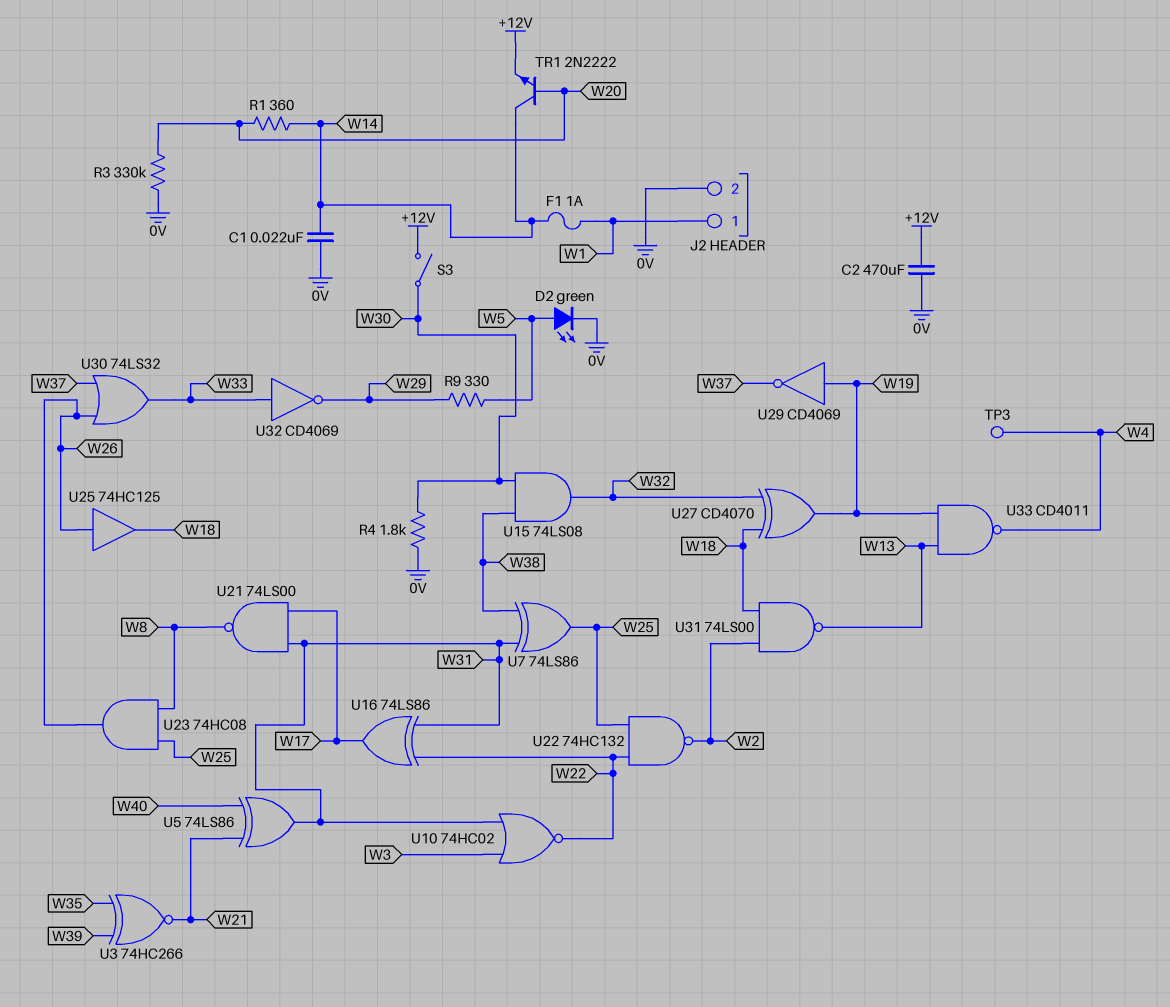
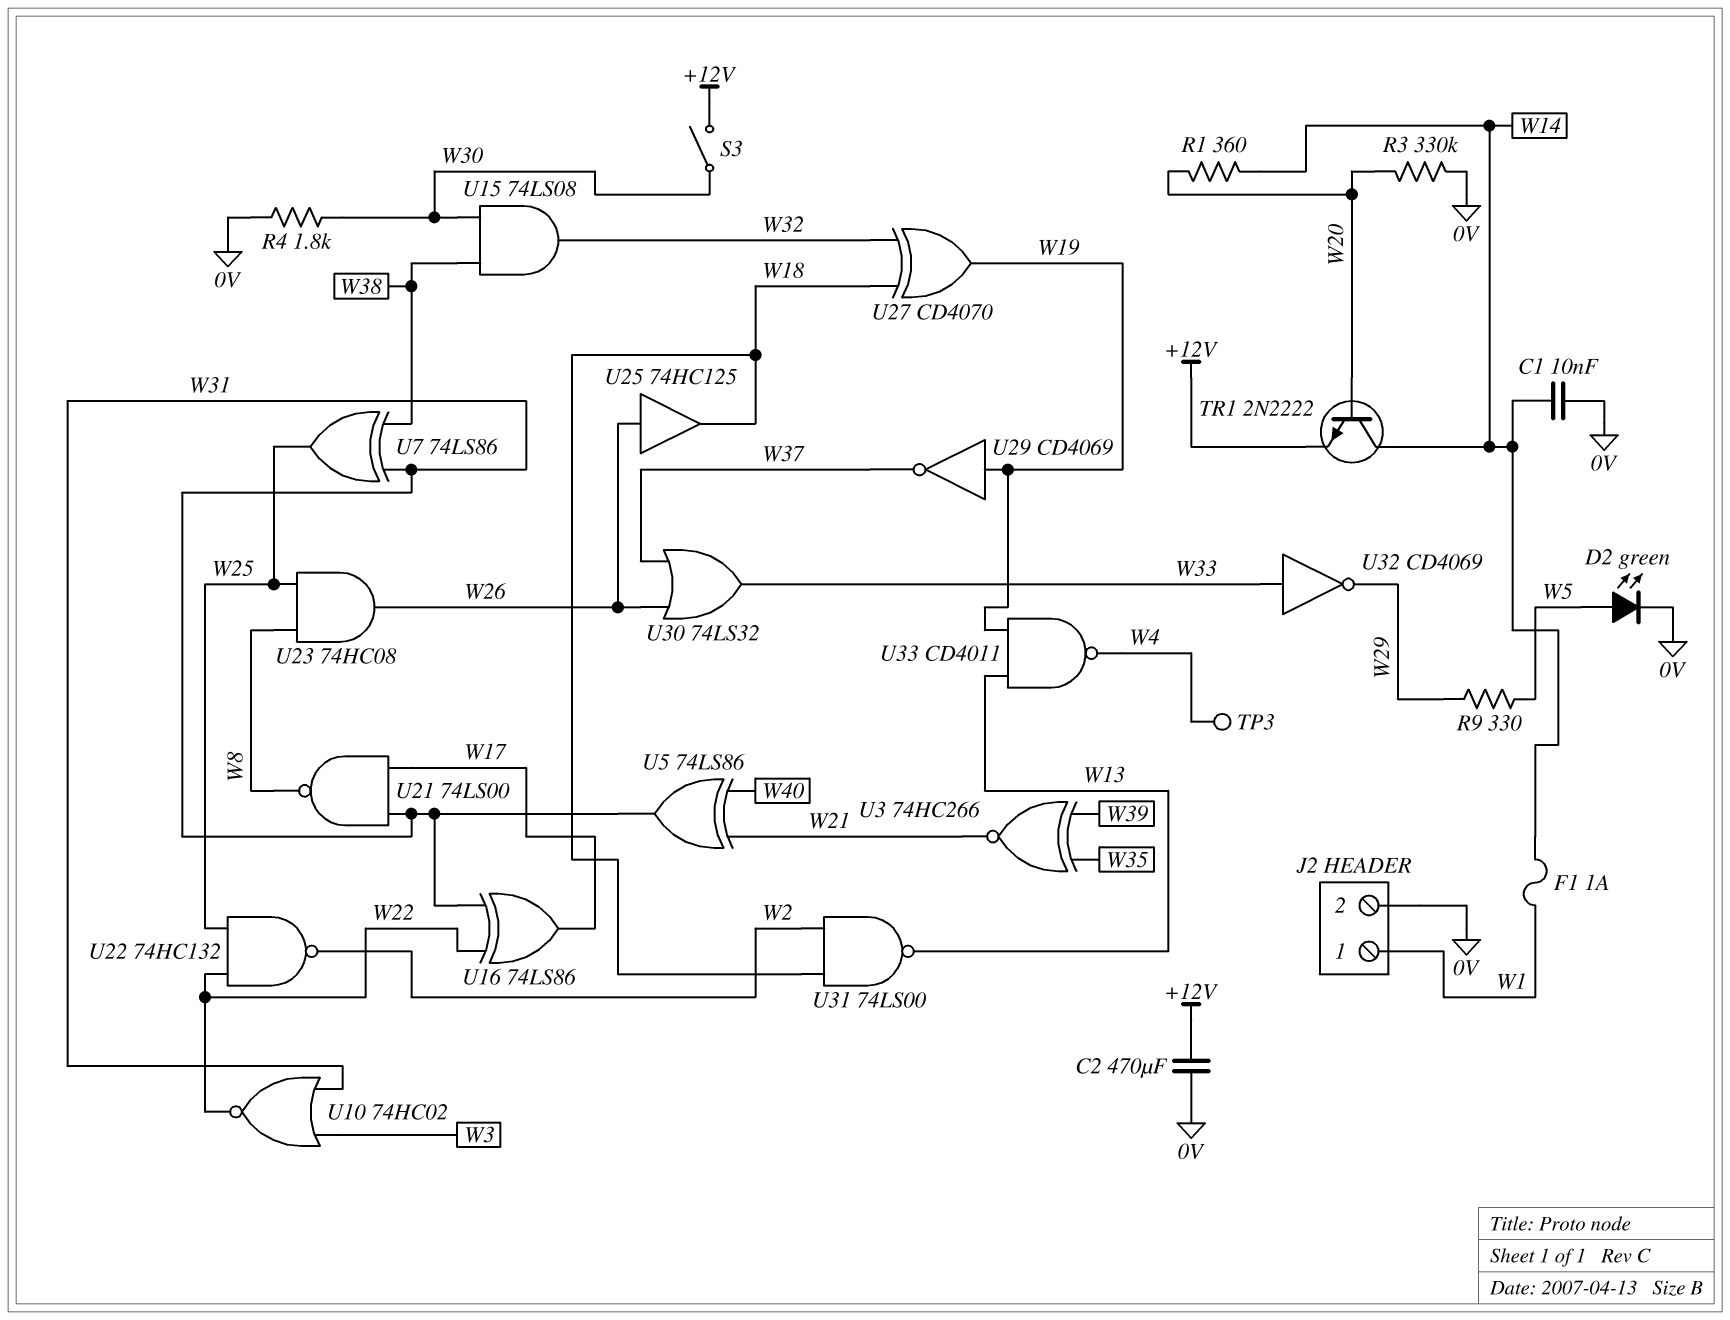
C1: 22nF (0V, W14) -> 10nF (0V, W14)

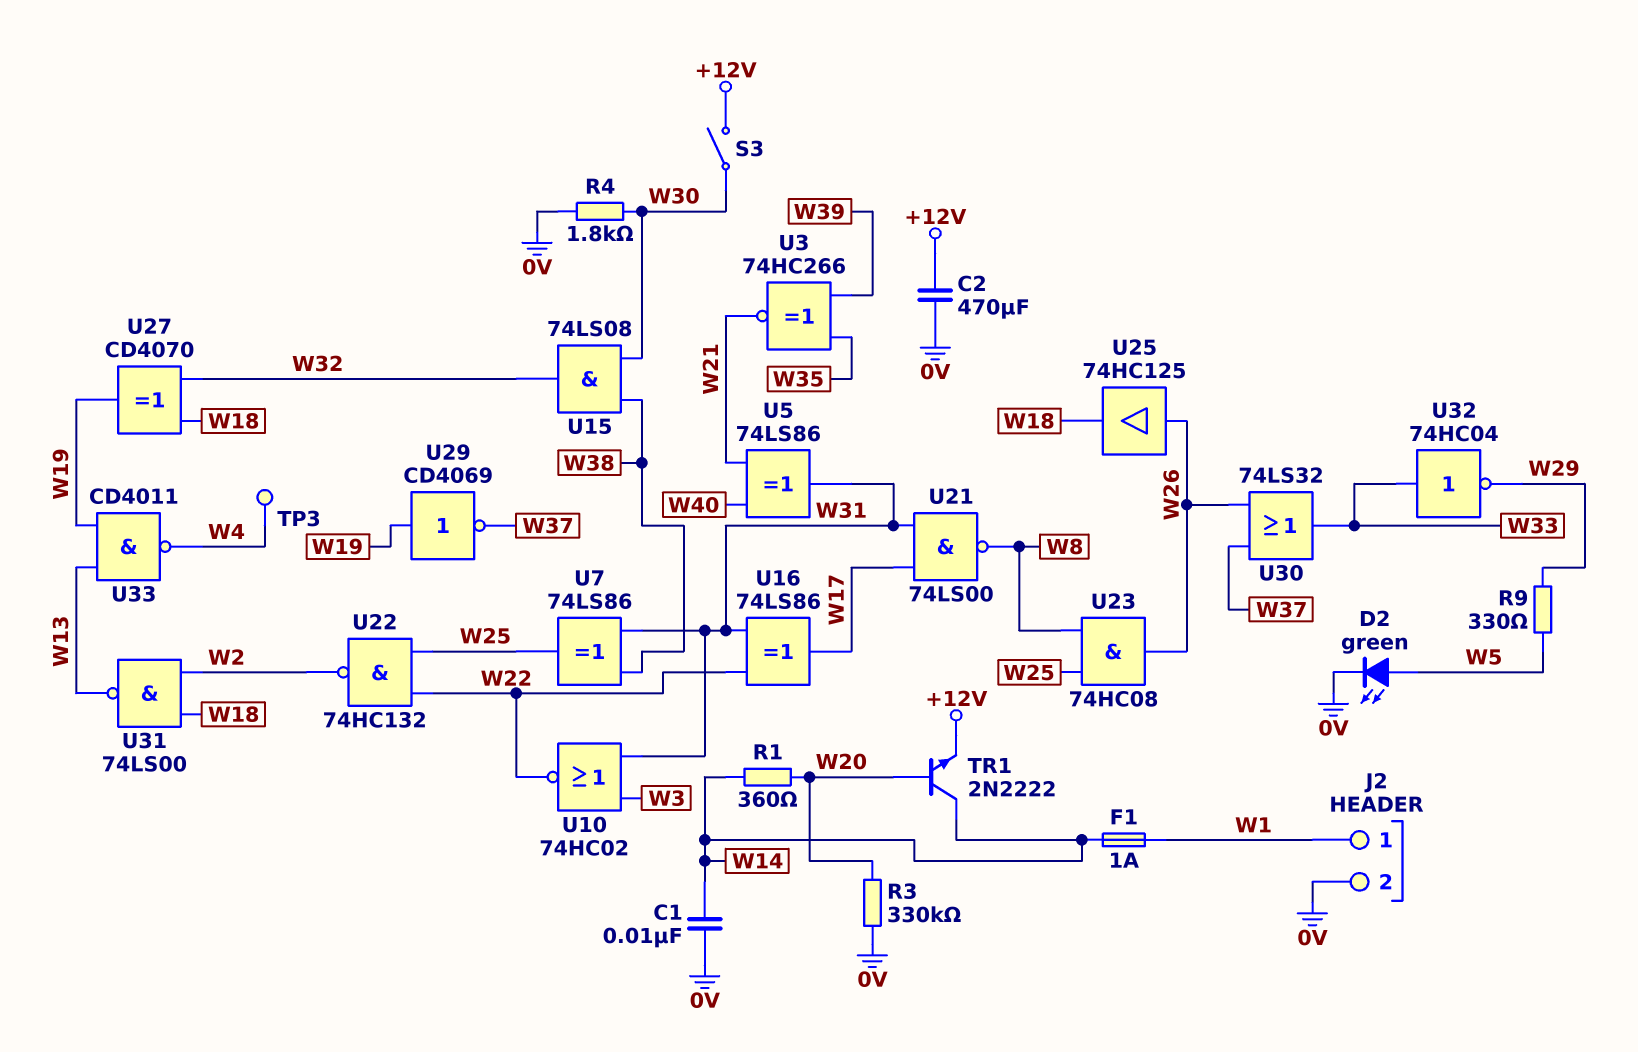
U32: NOT CD4069 (in W33, out W29) -> NOT 74HC04 (in W33, out W29)

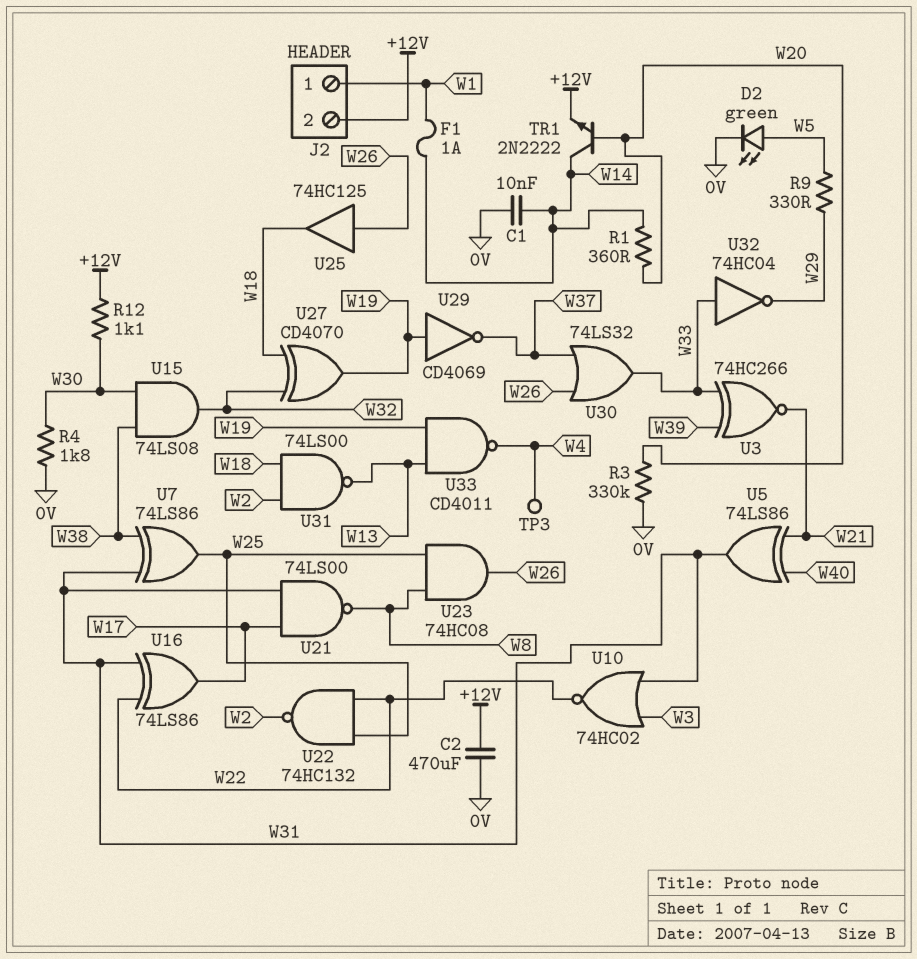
J2 pin 2: 0V -> +12V
R12: none -> 1.1k (+12V, W30)
S3: switch (+12V, W30) -> none
U3: XNOR 74HC266 (in W35, in W39, out W21) -> XNOR 74HC266 (in W33, in W39, out W21)

